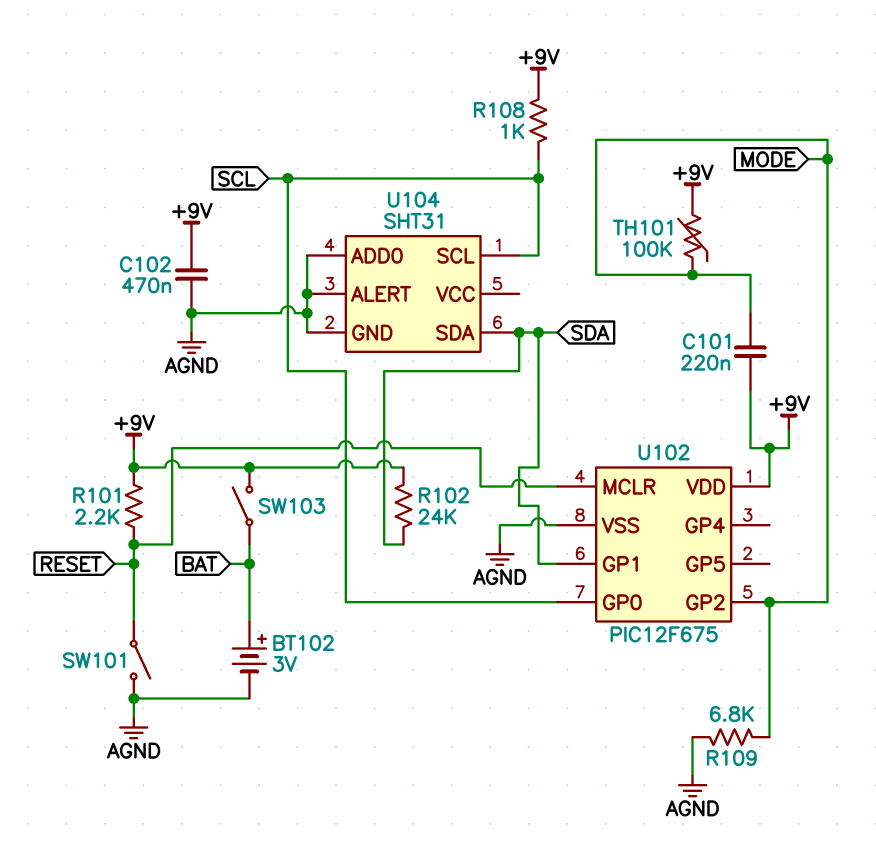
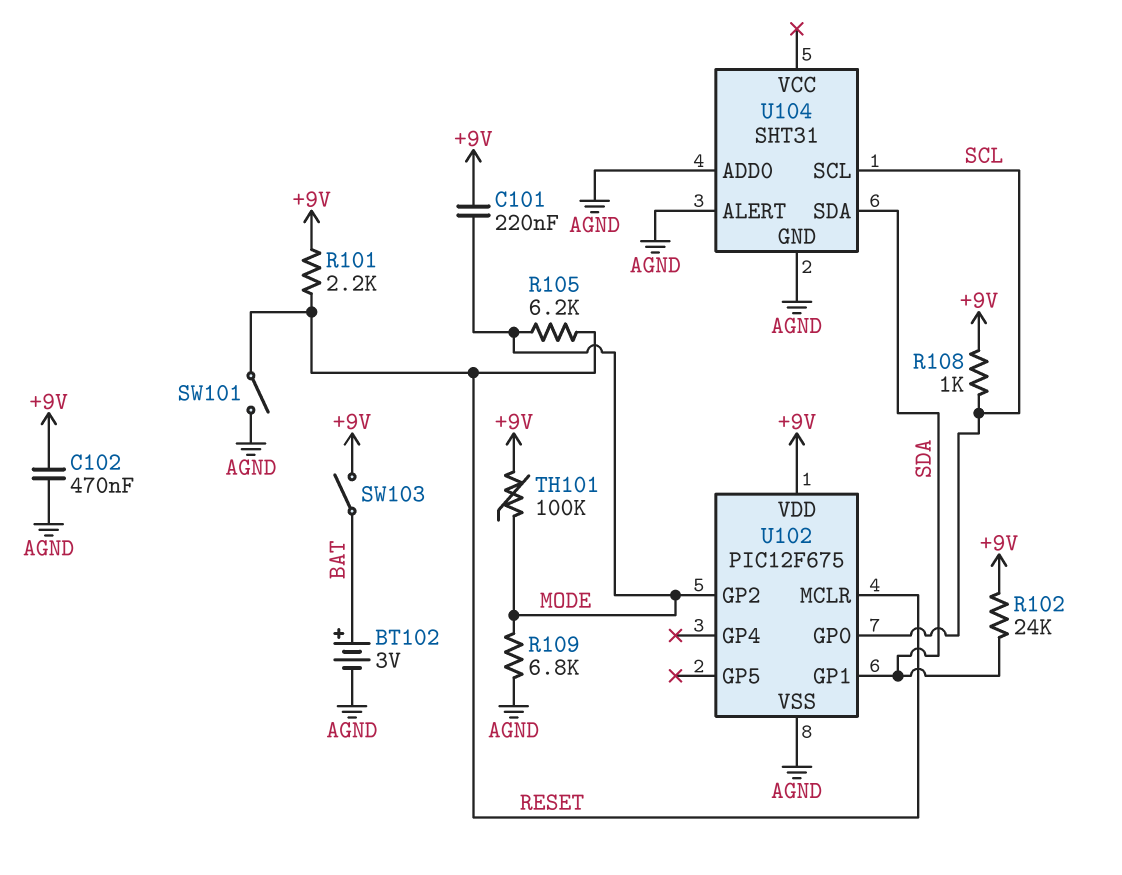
R105: none -> 6.2k (MODE, RESET)

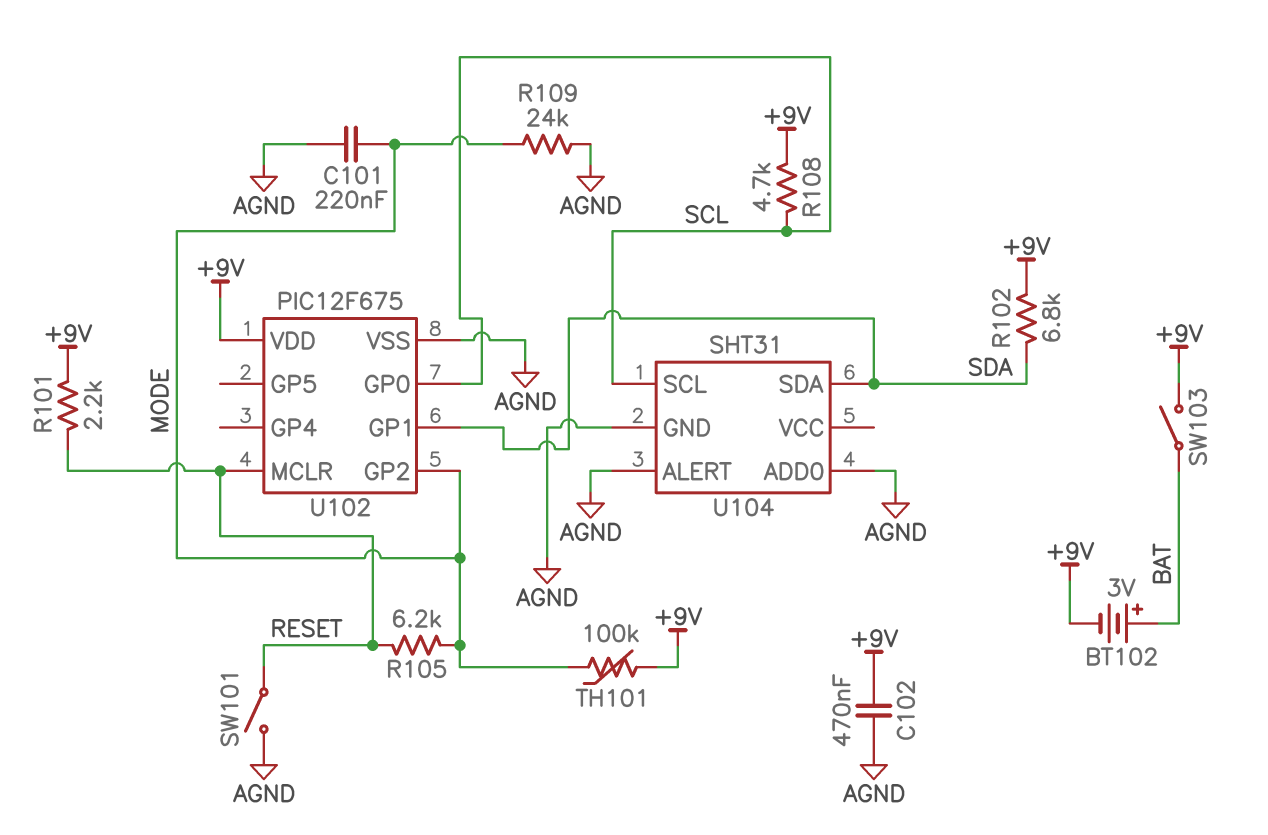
BT102: 3V (plus BAT, minus AGND) -> 3V (plus BAT, minus +9V)
C101: 220nF (+9V, MODE) -> 220nF (AGND, MODE)
R102: 24k (+9V, SDA) -> 6.8k (+9V, SDA)
R108: 1k (+9V, SCL) -> 4.7k (+9V, SCL)
R109: 6.8k (AGND, MODE) -> 24k (AGND, MODE)

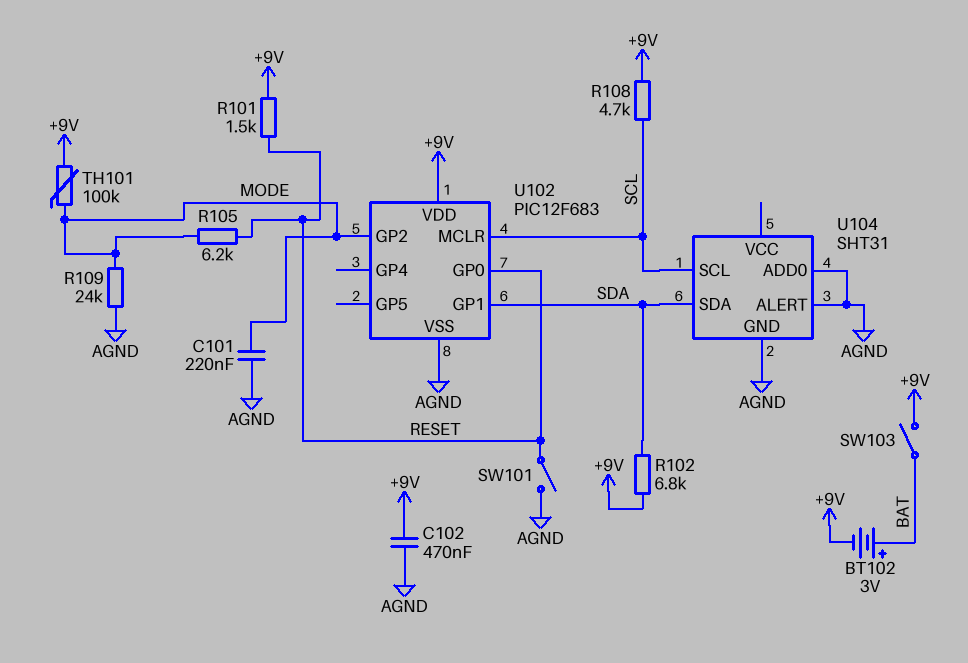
R101: 2.2k (+9V, RESET) -> 1.5k (+9V, RESET)
U102: PIC12F675 -> PIC12F683
U102 pin GP0: SCL -> RESET
U102 pin MCLR: RESET -> SCL

